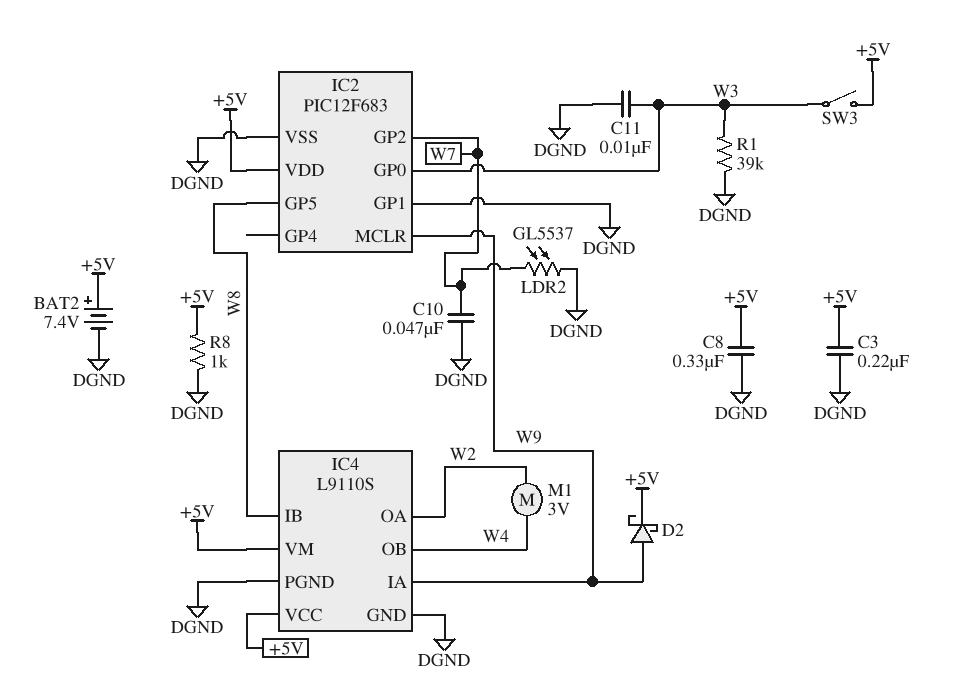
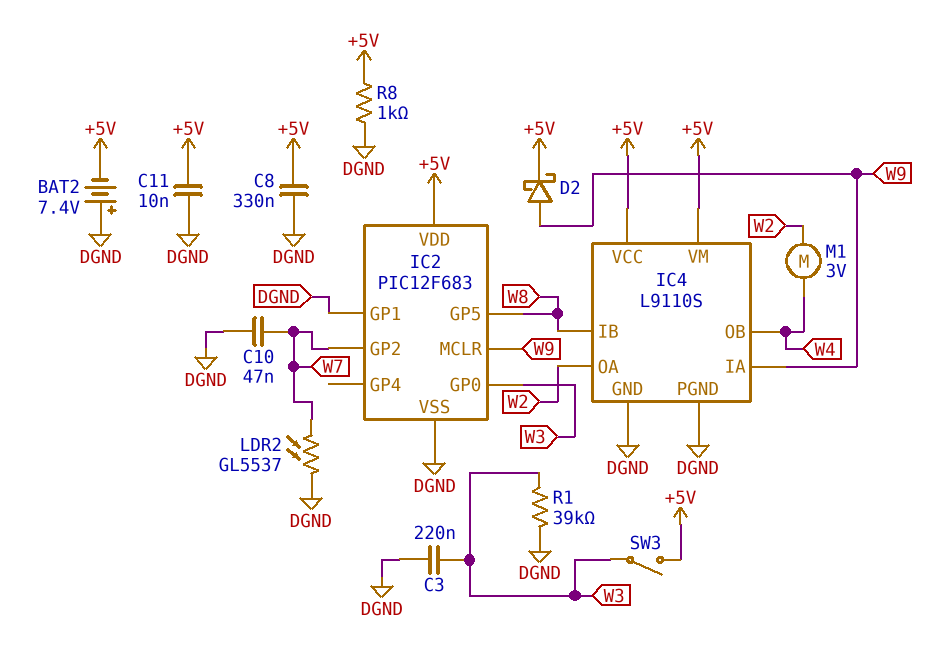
BAT2: 7.4V (plus +5V, minus DGND) -> 7.4V (plus DGND, minus +5V)
C3: 220nF (+5V, DGND) -> 220nF (DGND, W3)
C11: 10nF (DGND, W3) -> 10nF (+5V, DGND)

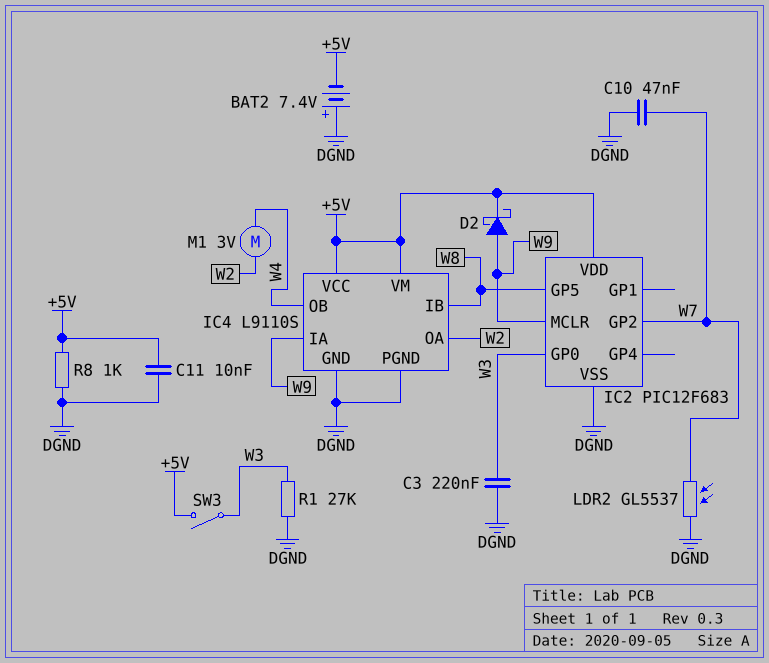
C8: 330nF (+5V, DGND) -> none
IC2 pin GP1: DGND -> none
R1: 39k (DGND, W3) -> 27k (DGND, W3)

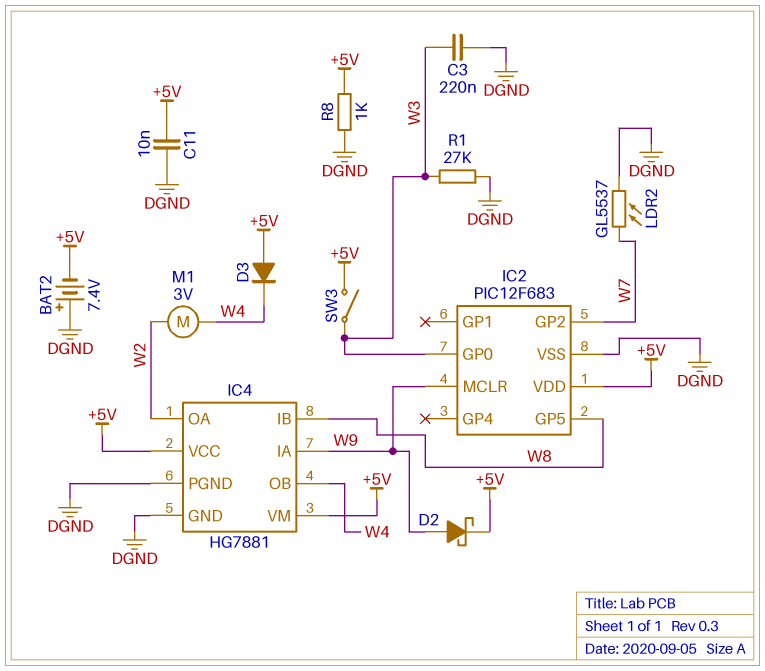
C10: 47nF (DGND, W7) -> none
D3: none -> diode (A +5V, K W4)
IC4: L9110S -> HG7881

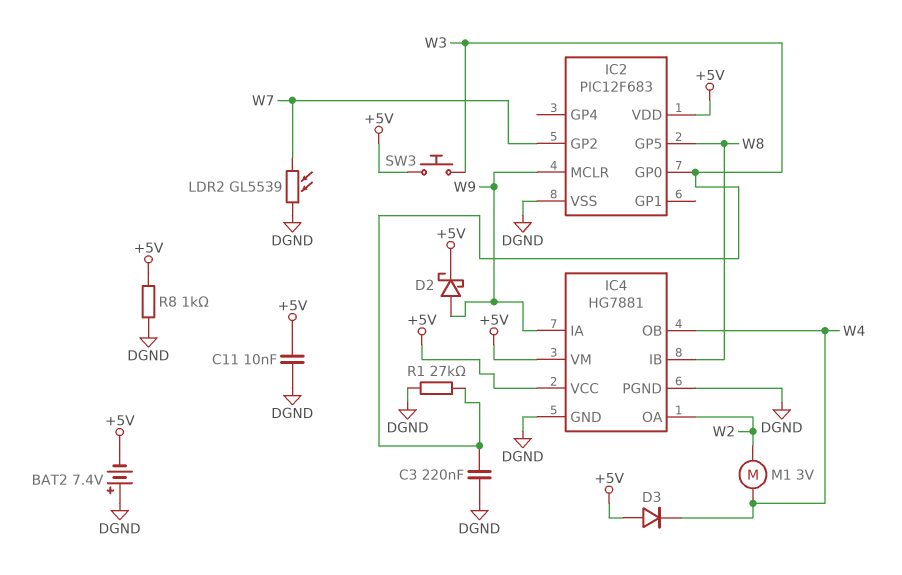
LDR2: GL5537 (DGND, W7) -> GL5539 (DGND, W7)
SW3: switch (+5V, W3) -> button (+5V, W3)

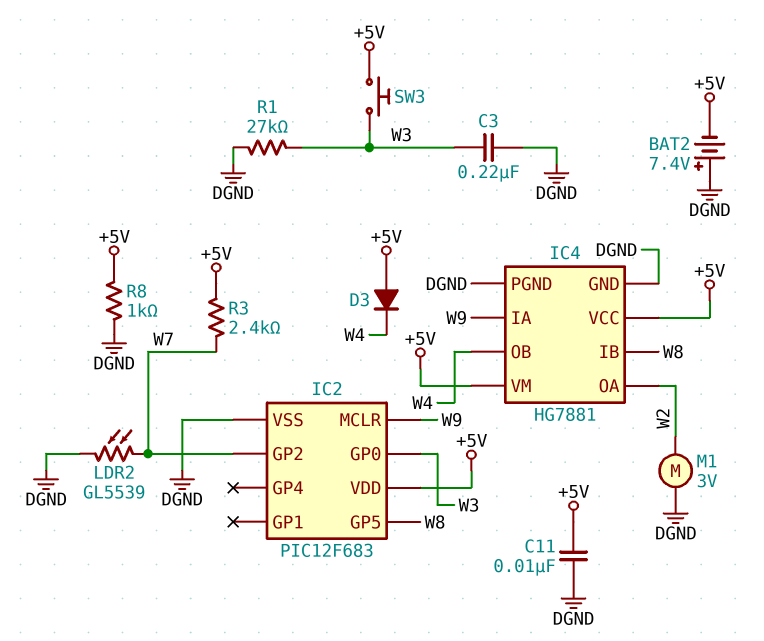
D2: schottky (A W9, K +5V) -> none
M1: motor 3V (W2, W4) -> motor 3V (DGND, W2)
R3: none -> 2.4k (+5V, W7)

